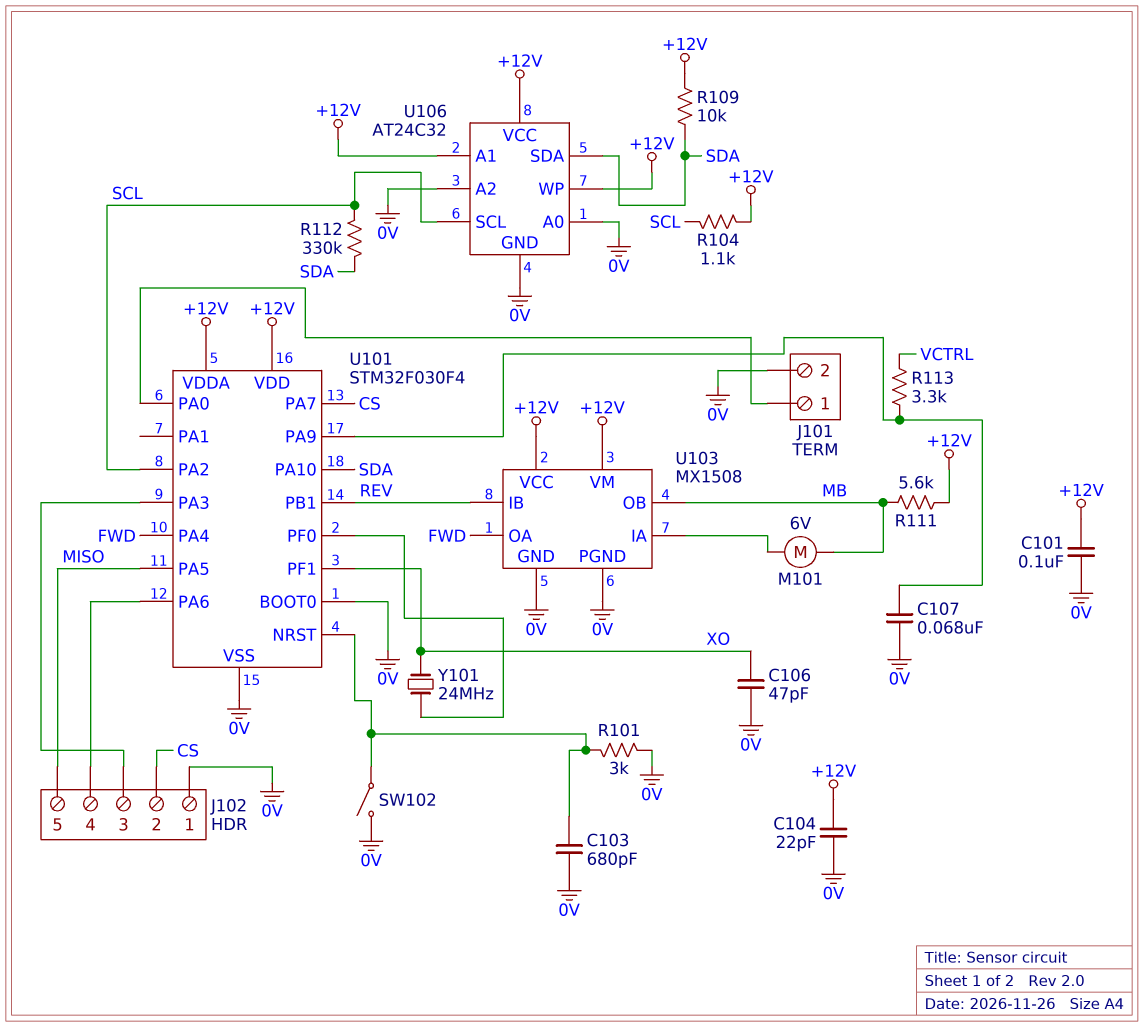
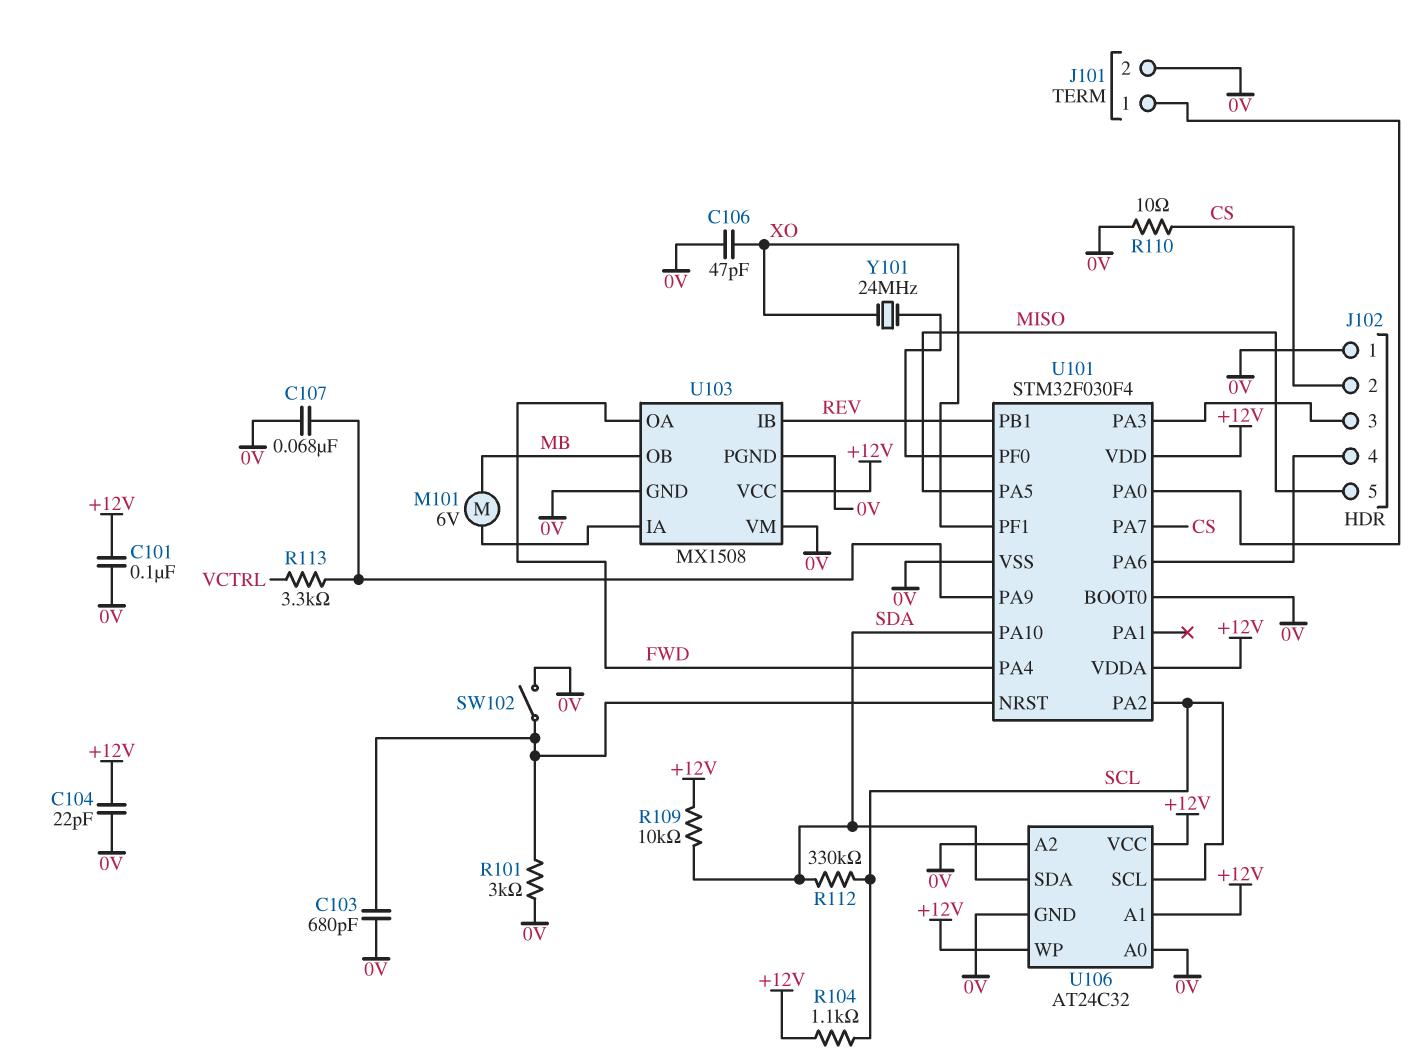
R110: none -> 10 (0V, CS)
R111: 5.6k (+12V, MB) -> none
U103 pin VM: +12V -> 0V

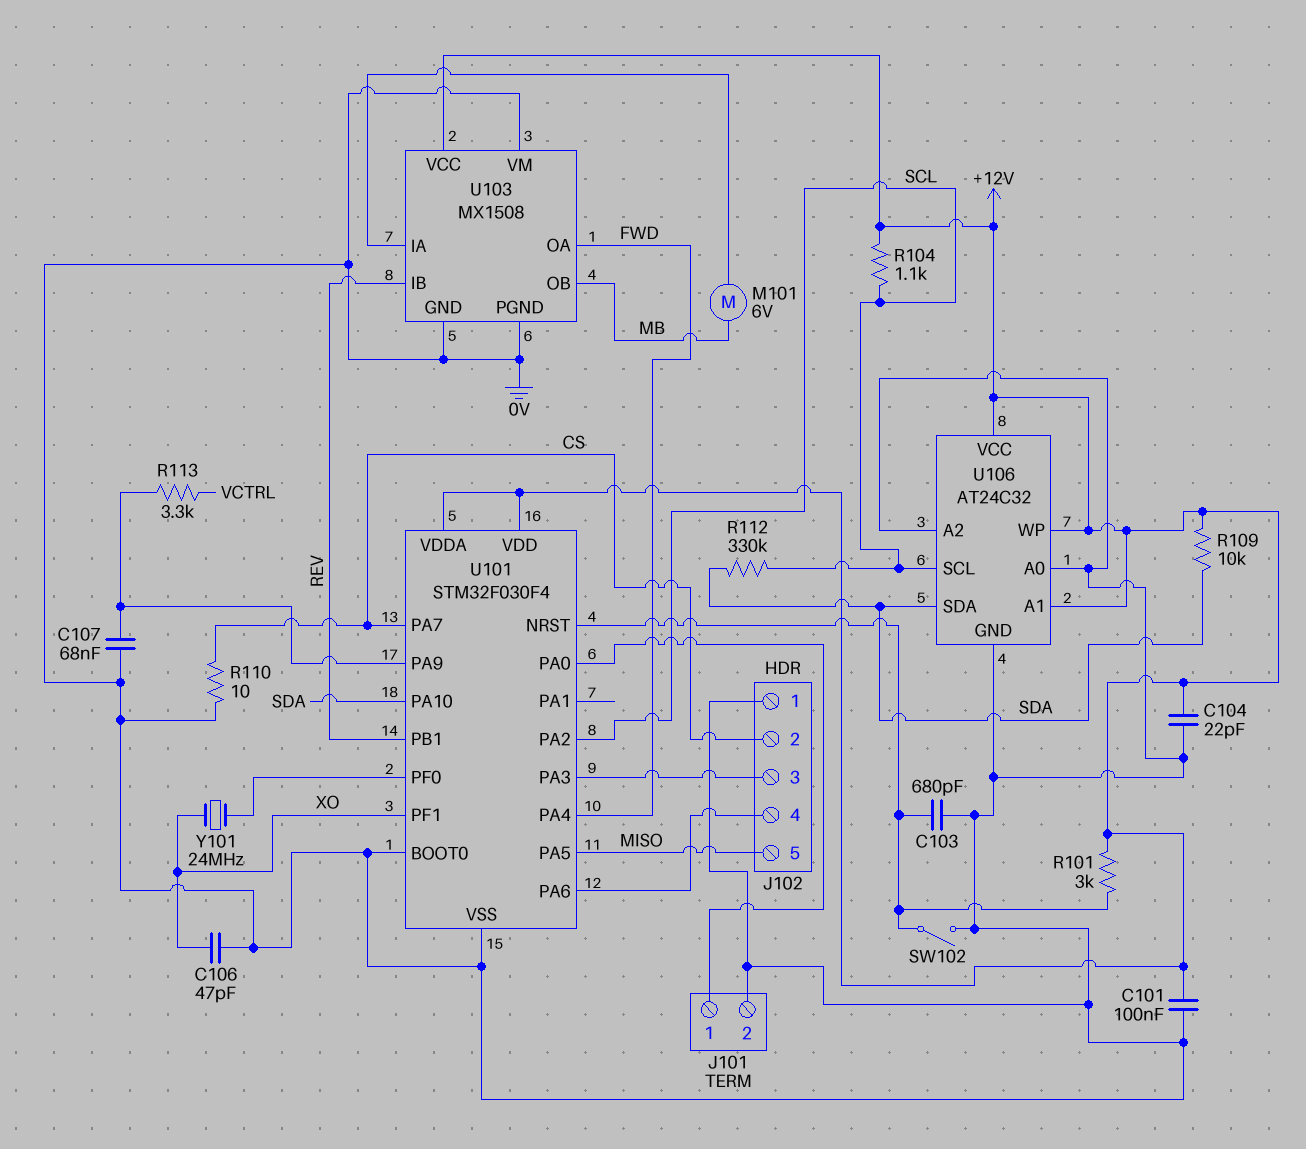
R101: 3k (0V, U101/NRST) -> 3k (+12V, U101/NRST)

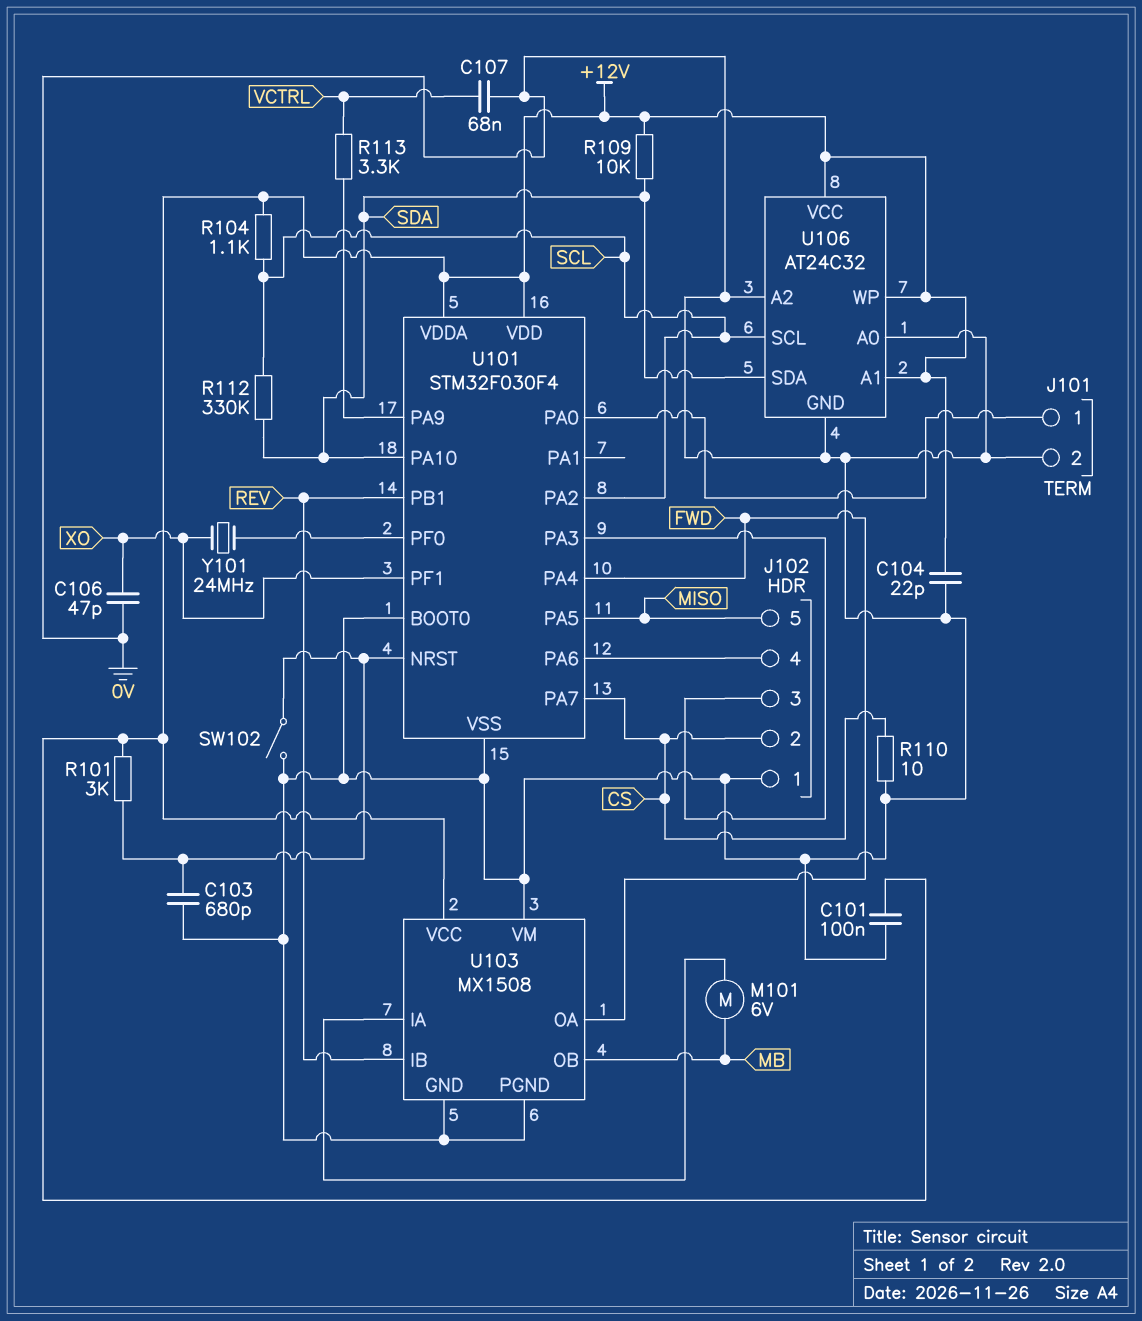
C107: 68nF (0V, U101/PA9) -> 68nF (0V, VCTRL)

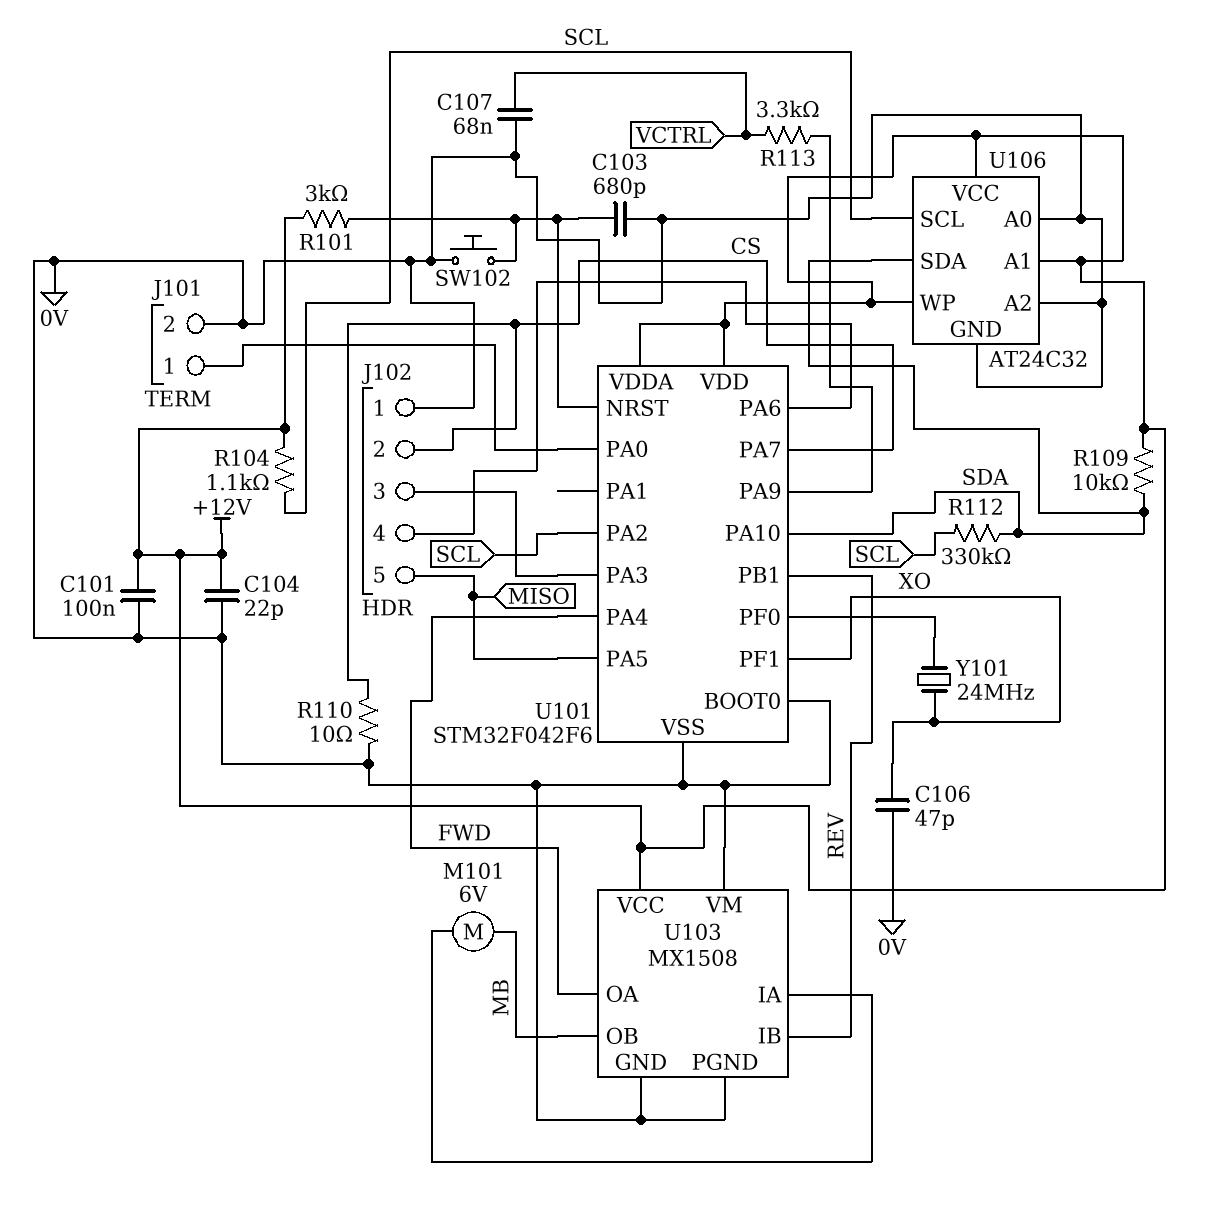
SW102: switch (0V, U101/NRST) -> button (0V, U101/NRST)
U101: STM32F030F4 -> STM32F042F6

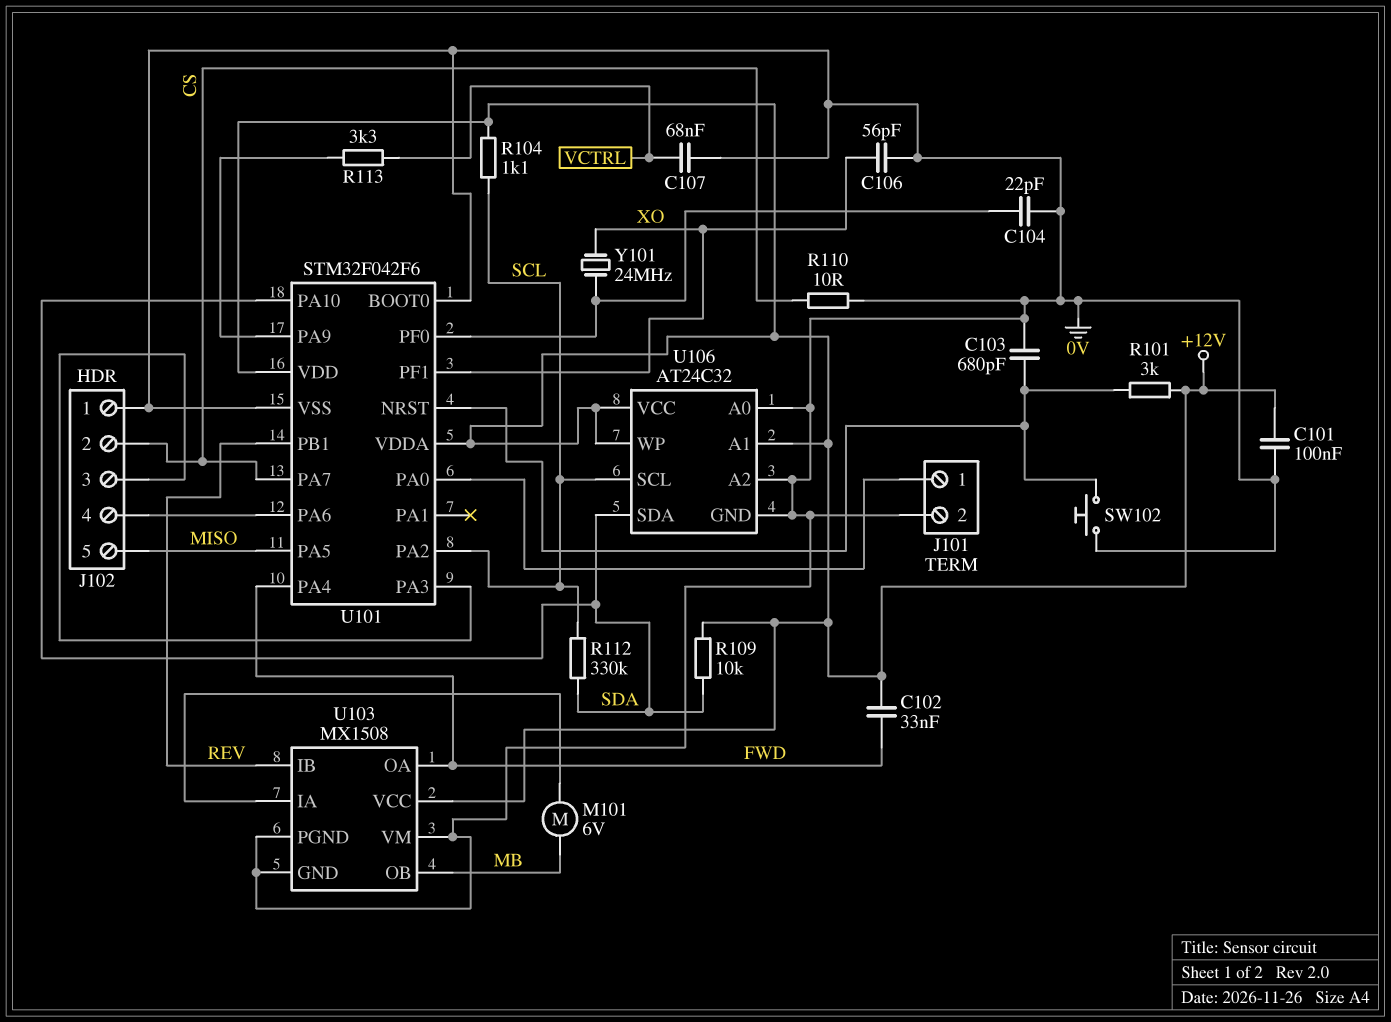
C102: none -> 33nF (+12V, FWD)
C104: 22pF (+12V, 0V) -> 22pF (0V, U101/PF0)
C106: 47pF (0V, XO) -> 56pF (0V, XO)

